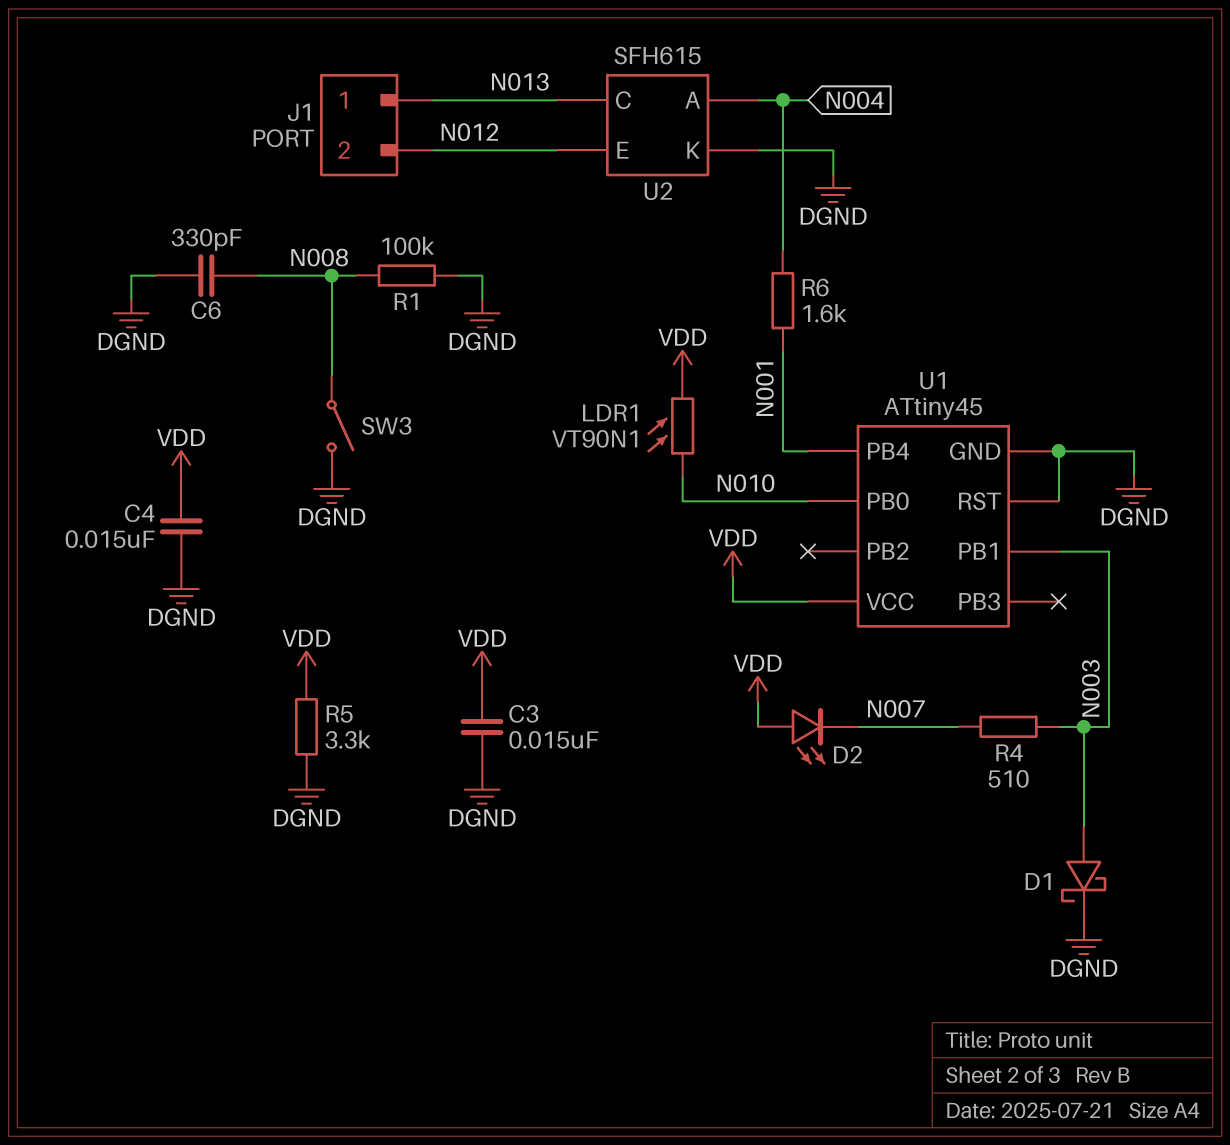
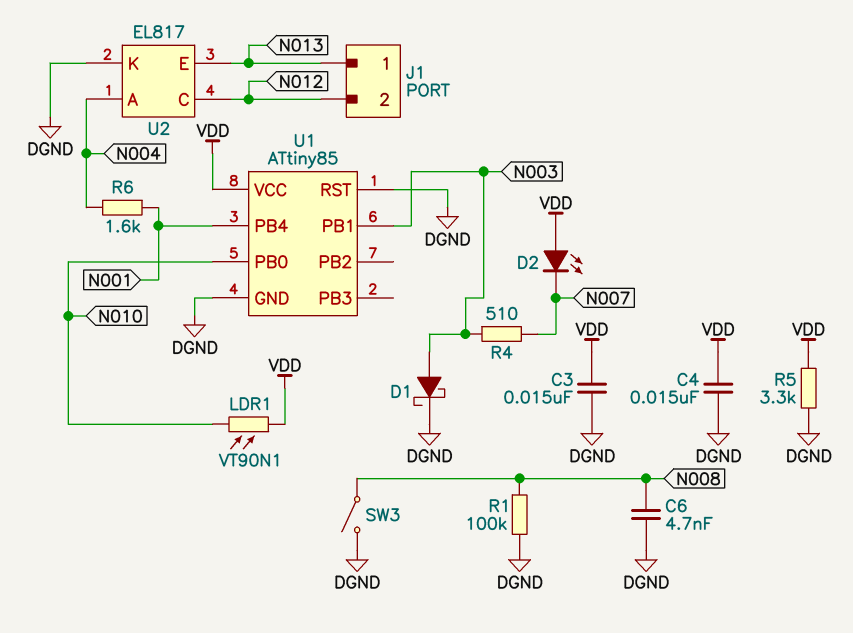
C6: 330pF (DGND, N008) -> 4.7nF (DGND, N008)
U1: ATtiny45 -> ATtiny85
U2: SFH615 -> EL817
U2 pin C: N013 -> N012
U2 pin E: N012 -> N013

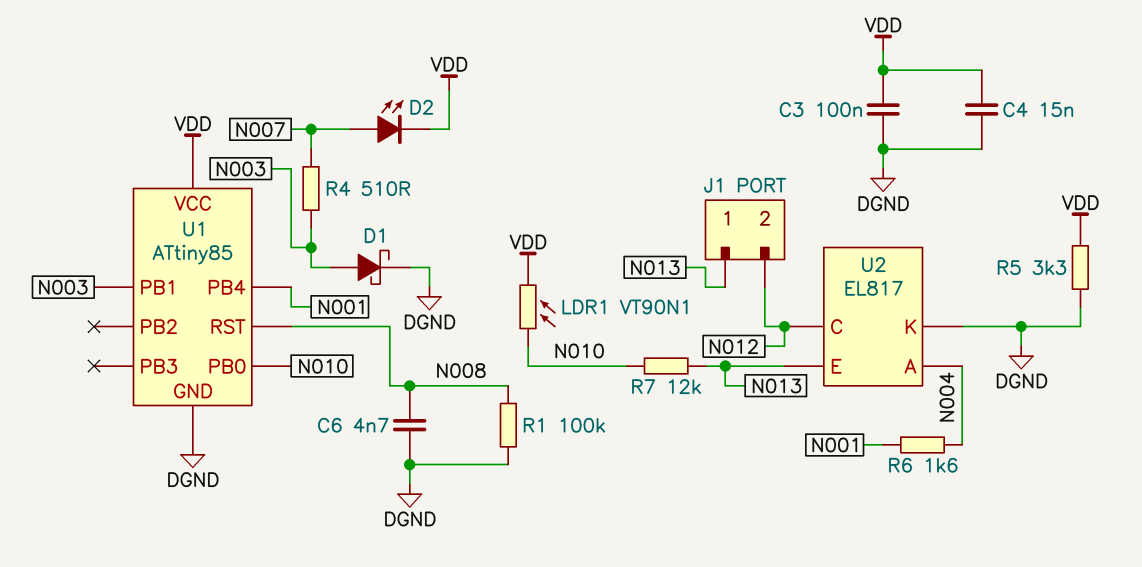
C3: 15nF (DGND, VDD) -> 100nF (DGND, VDD)
D2: LED (A VDD, K N007) -> LED (A N007, K VDD)
R7: none -> 12k (N010, N013)
SW3: switch (DGND, N008) -> none
U1 pin RST: DGND -> N008

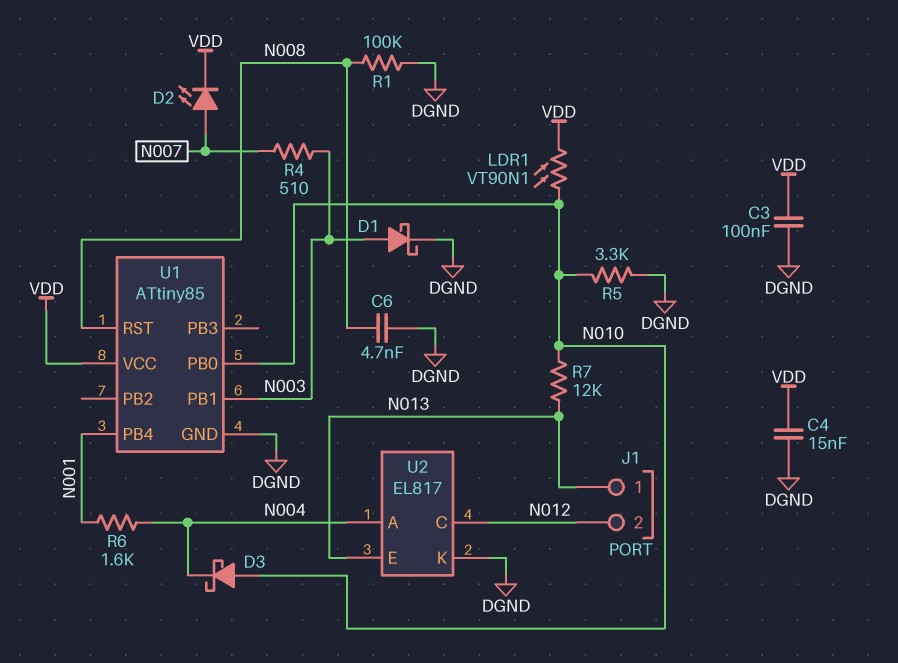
D3: none -> schottky (A N010, K N004)
R5: 3.3k (DGND, VDD) -> 3.3k (DGND, N010)

